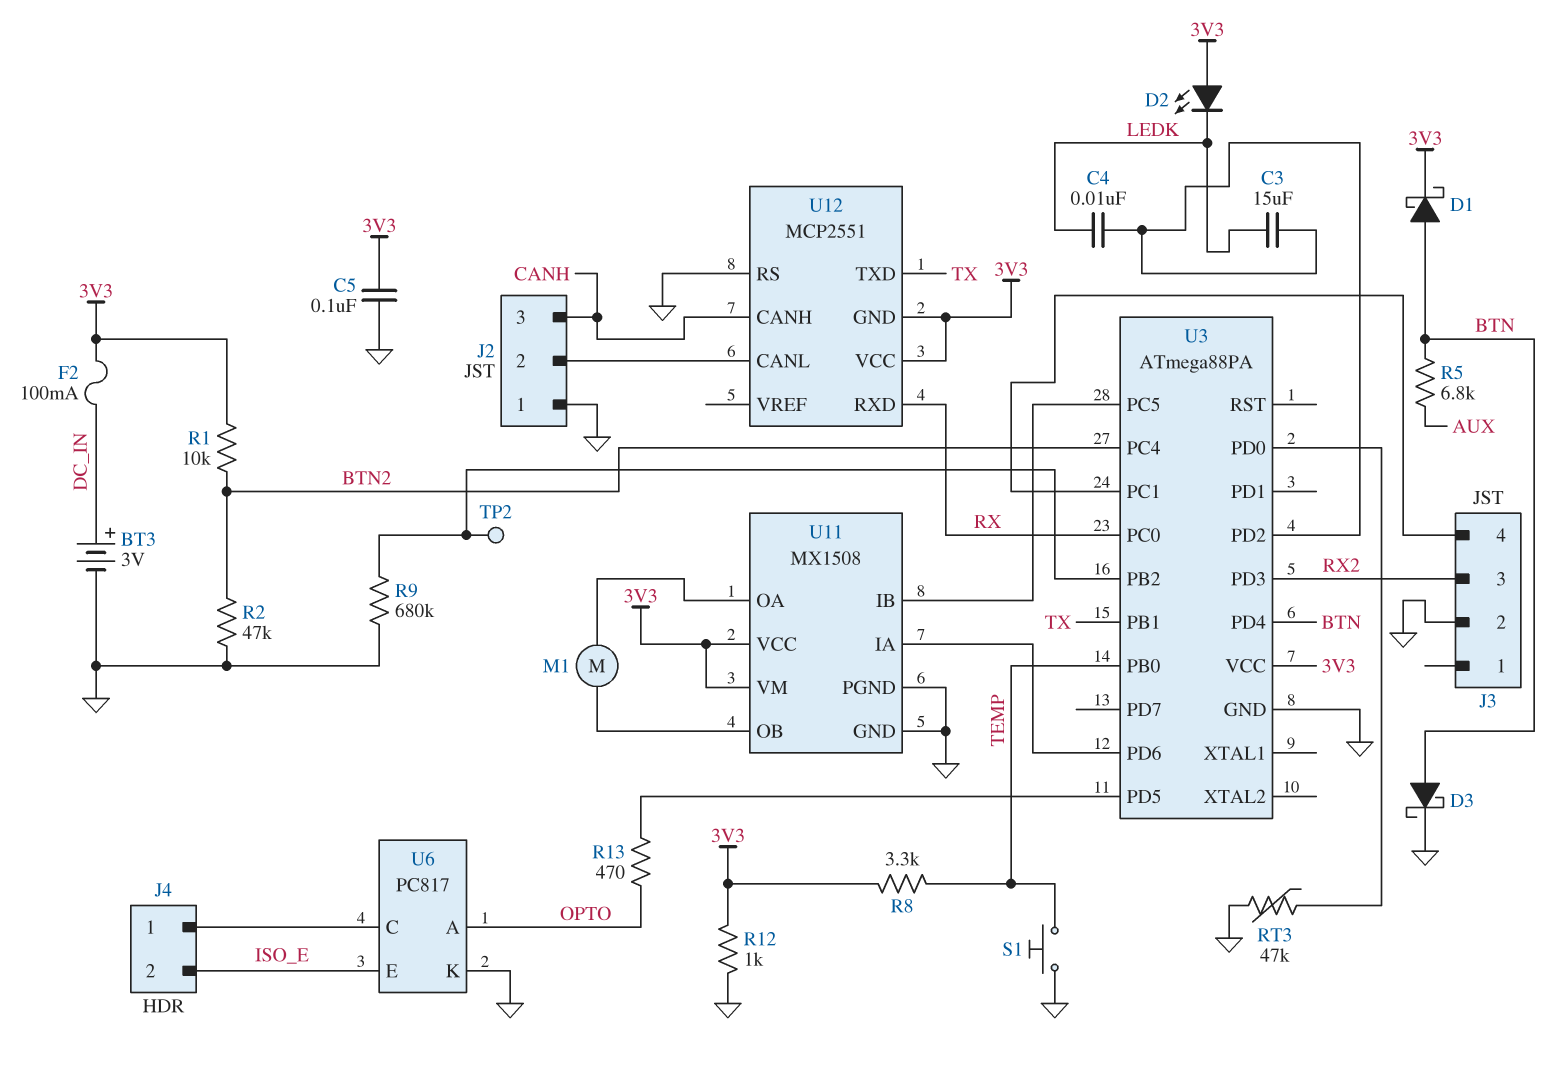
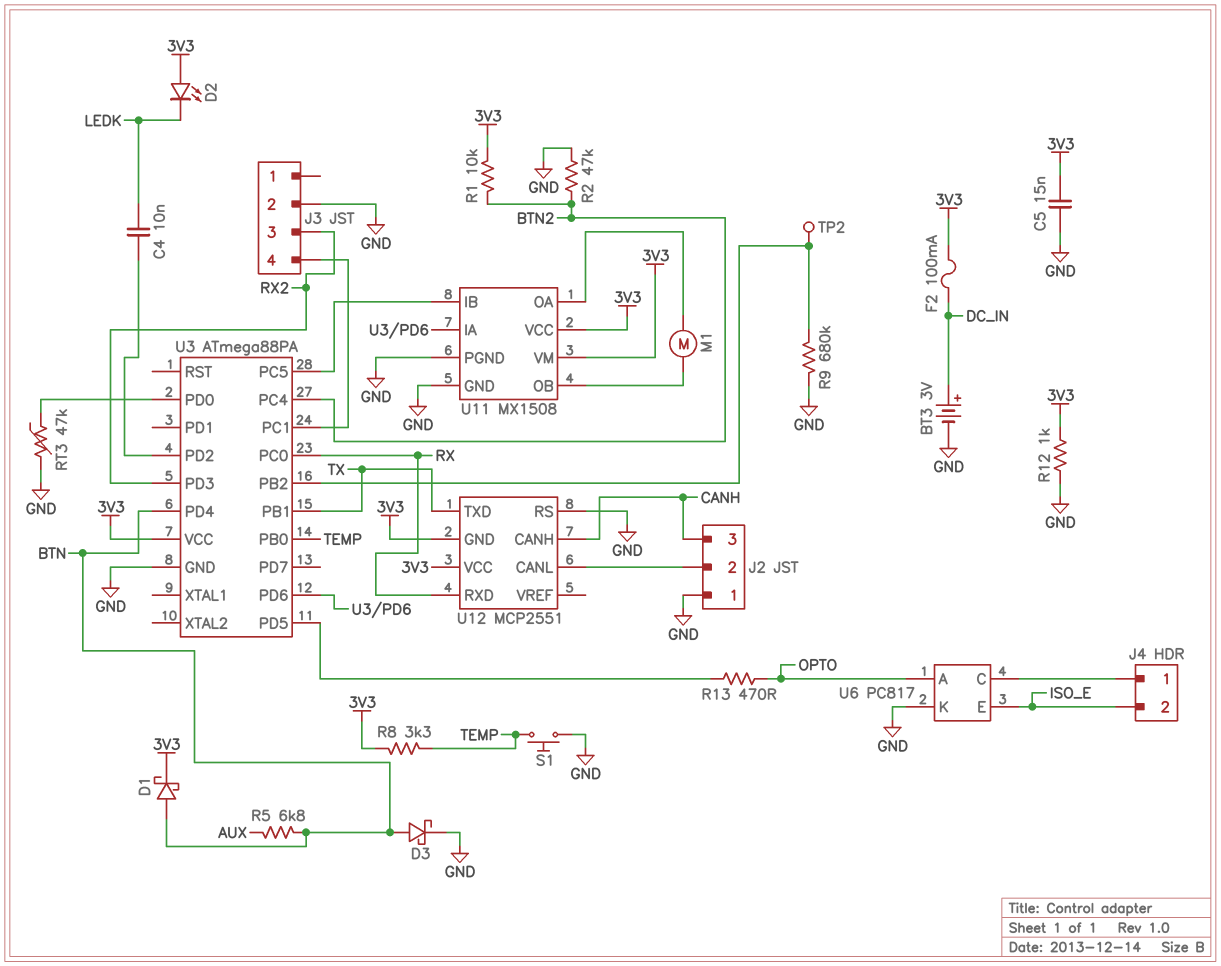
C3: 15uF (LEDK, U3/PD2) -> none
C5: 100nF (3V3, GND) -> 15nF (3V3, GND)

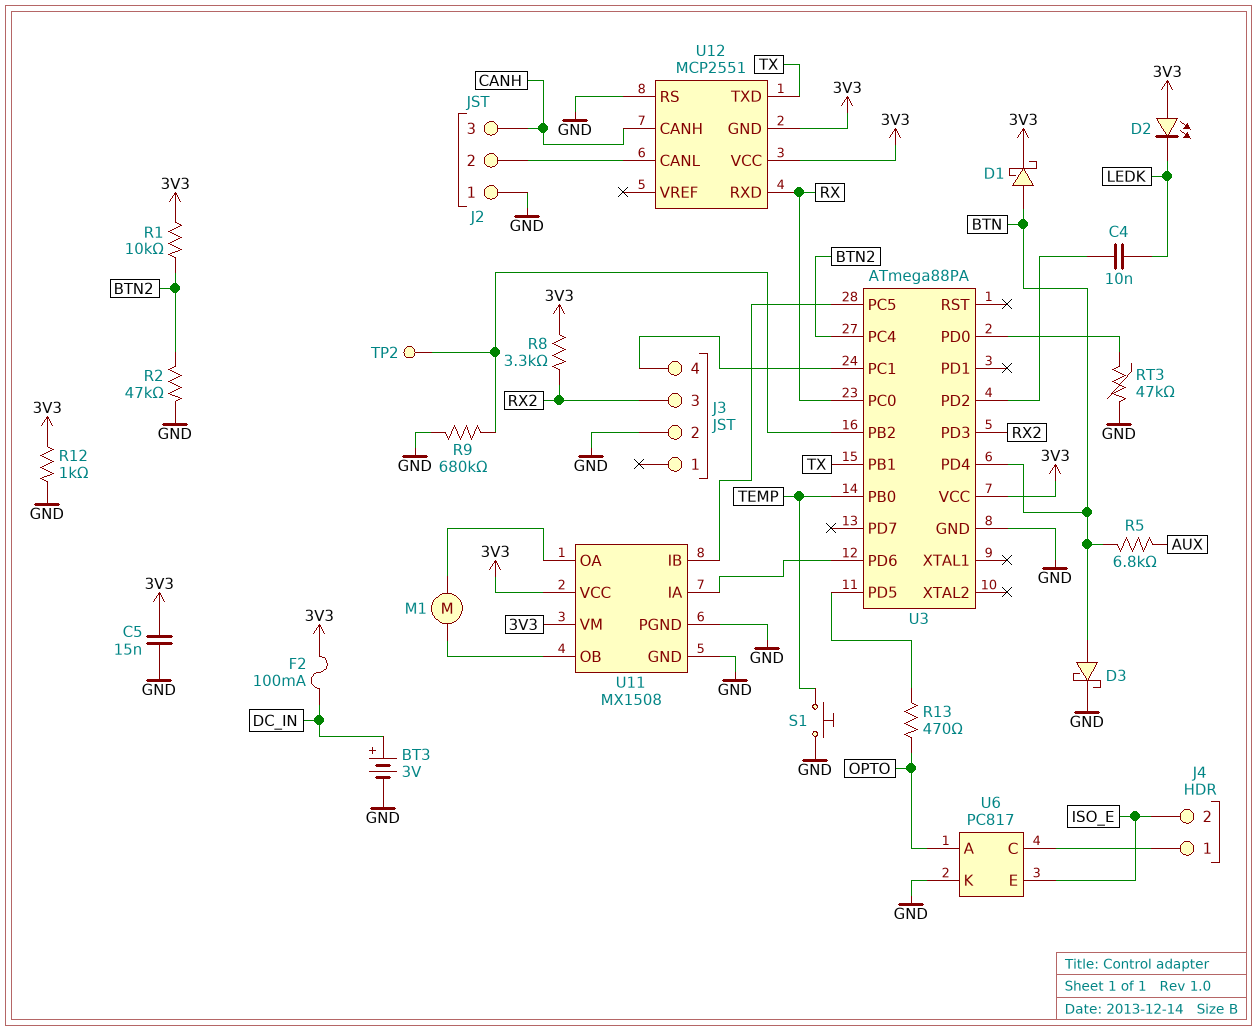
R8: 3.3k (3V3, TEMP) -> 3.3k (3V3, RX2)

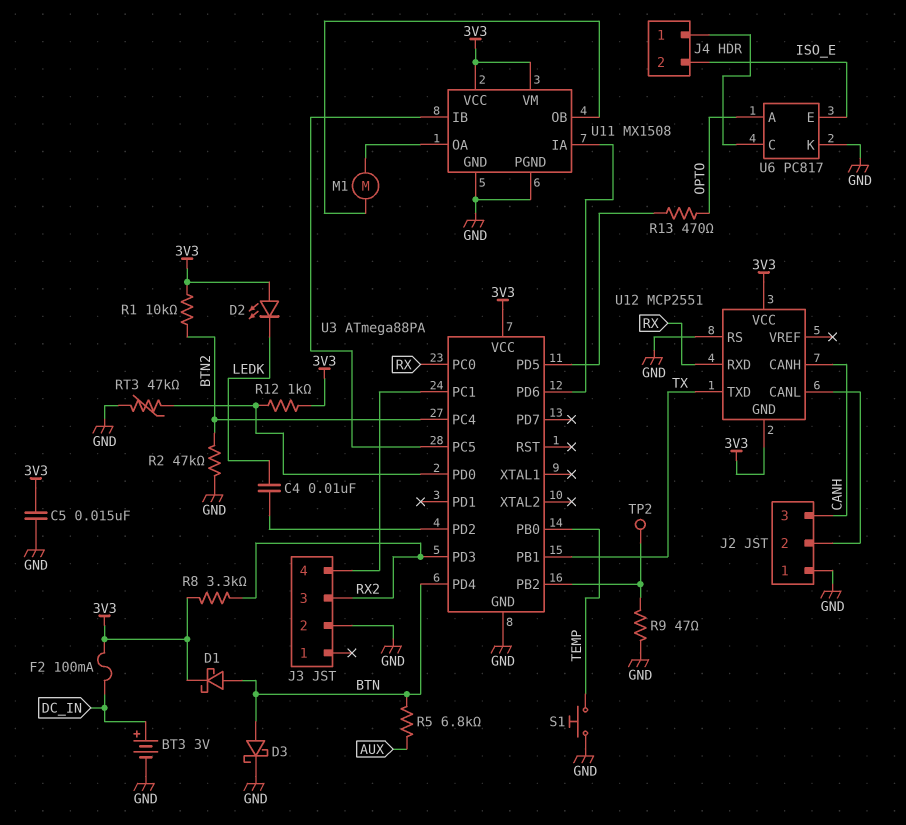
R9: 680k (GND, U3/PB2) -> 47 (GND, U3/PB2)
R12: 1k (3V3, GND) -> 1k (3V3, U3/PD0)

